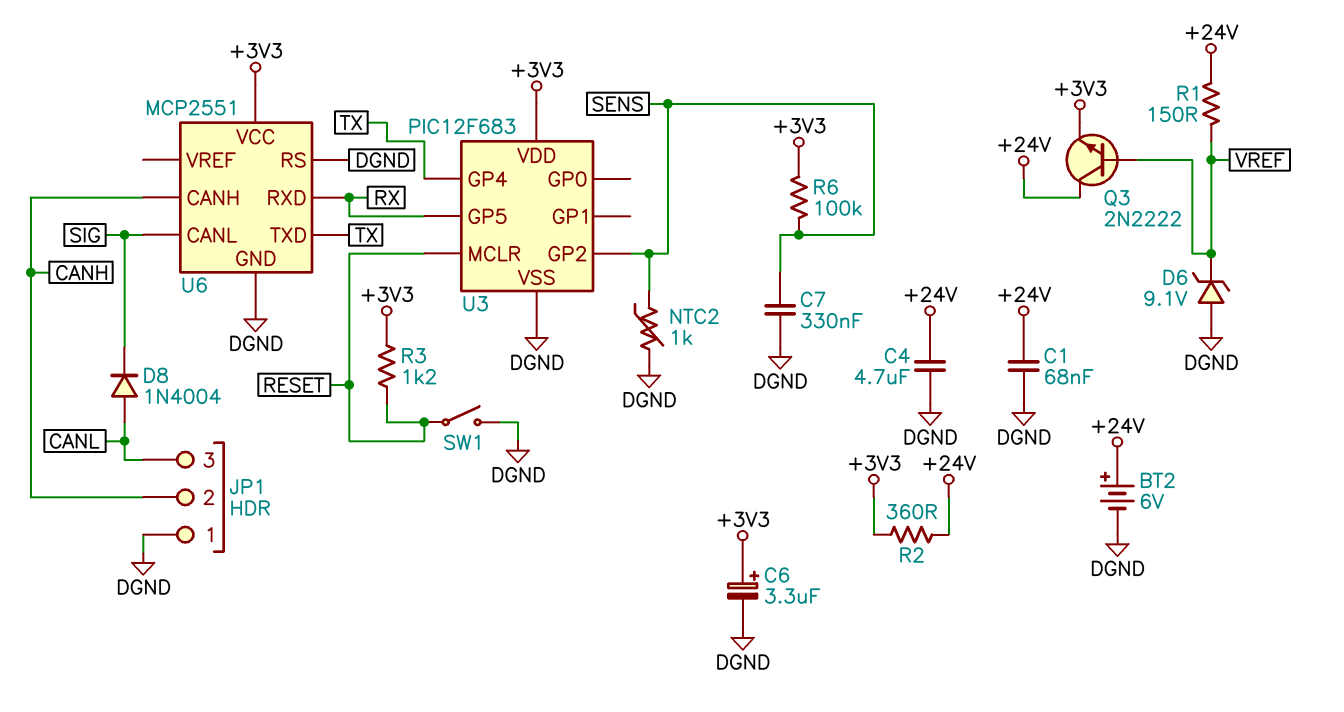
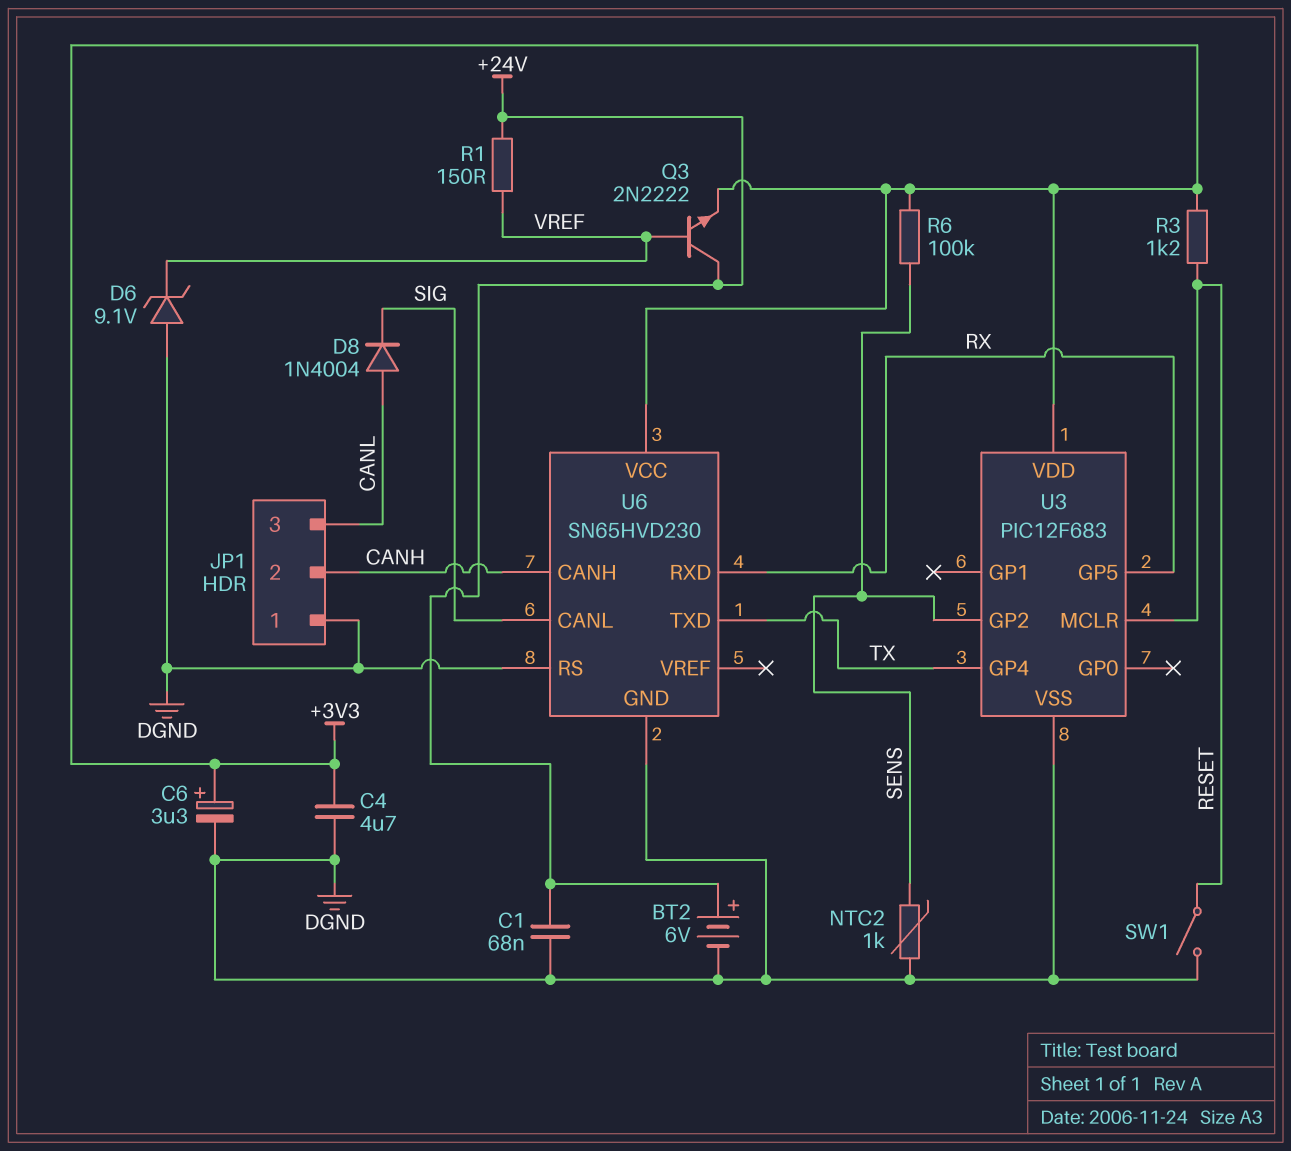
C4: 4.7uF (+24V, DGND) -> 4.7uF (+3V3, DGND)
C7: 330nF (DGND, SENS) -> none
R2: 360 (+3V3, +24V) -> none
U6: MCP2551 -> SN65HVD230

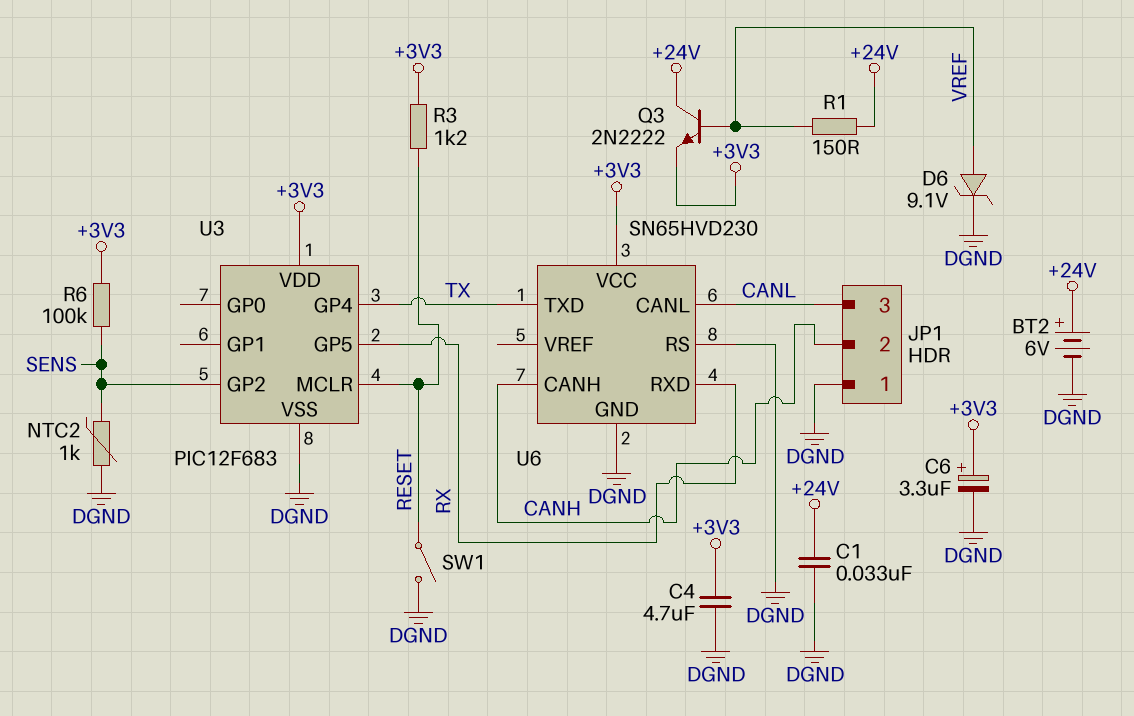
C1: 68nF (+24V, DGND) -> 33nF (+24V, DGND)
D6: zener 9.1V (A DGND, K VREF) -> zener 9.1V (A VREF, K DGND)
D8: diode 1N4004 (A CANL, K SIG) -> none
U6 pin CANL: SIG -> CANL

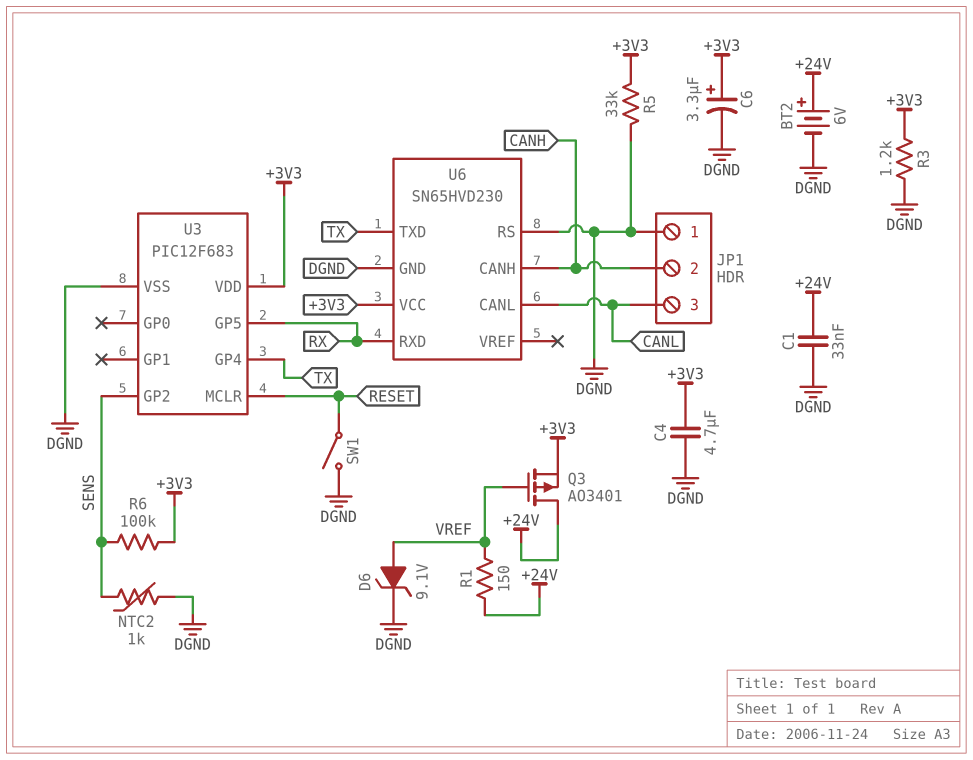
Q3: NPN 2N2222 (B VREF, C +24V, E +3V3) -> PMOS AO3401 (G VREF, D +24V, S +3V3)
R3: 1.2k (+3V3, RESET) -> 1.2k (+3V3, DGND)
R5: none -> 33k (+3V3, DGND)

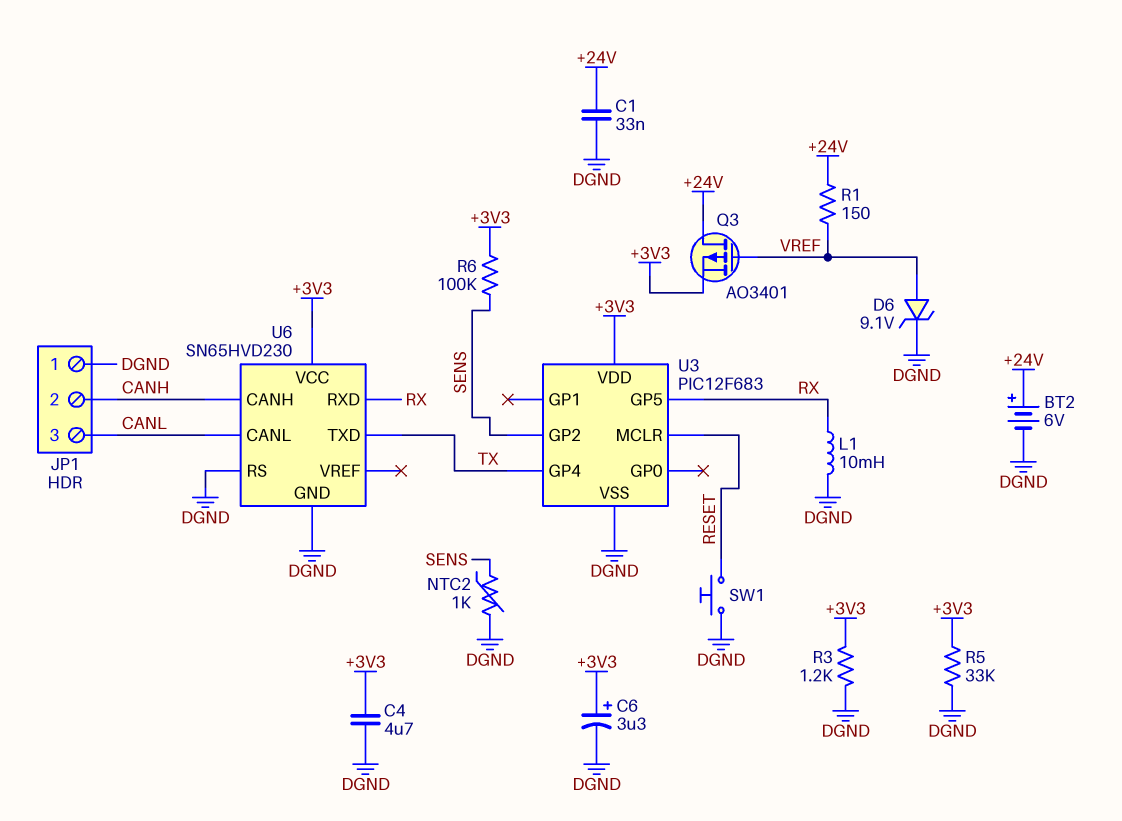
L1: none -> 10mH (DGND, RX)
SW1: switch (DGND, RESET) -> button (DGND, RESET)

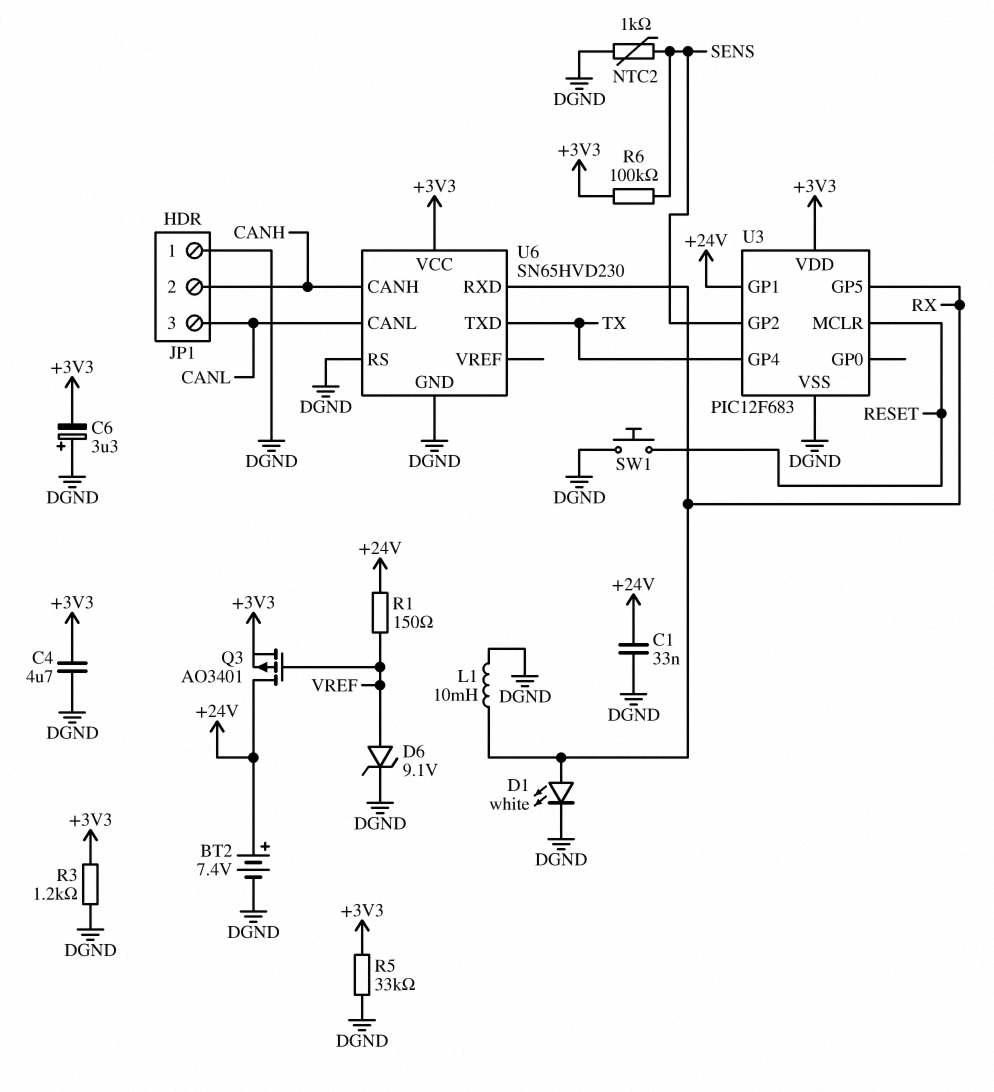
BT2: 6V (plus +24V, minus DGND) -> 7.4V (plus +24V, minus DGND)
C6: 3.3uF (plus +3V3, minus DGND) -> 3.3uF (plus DGND, minus +3V3)
D1: none -> LED white (A RX, K DGND)
U3 pin GP1: none -> +24V

